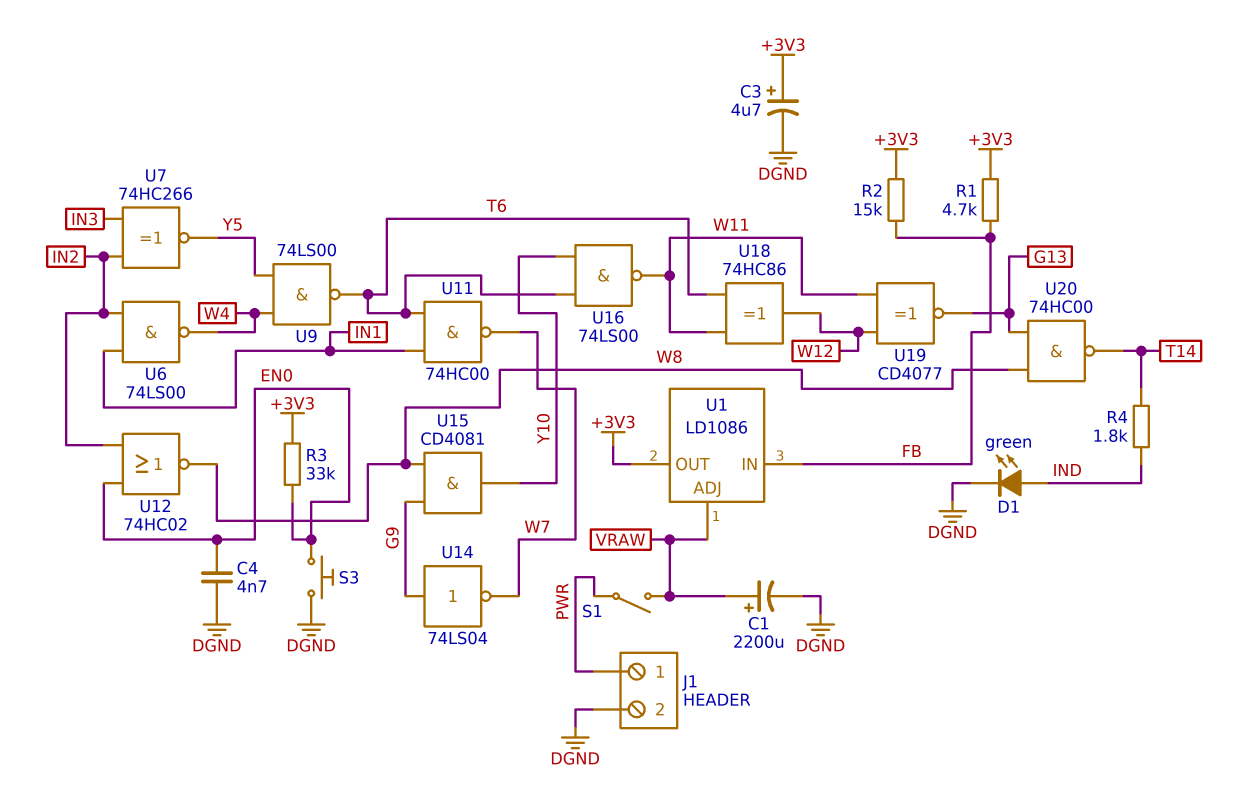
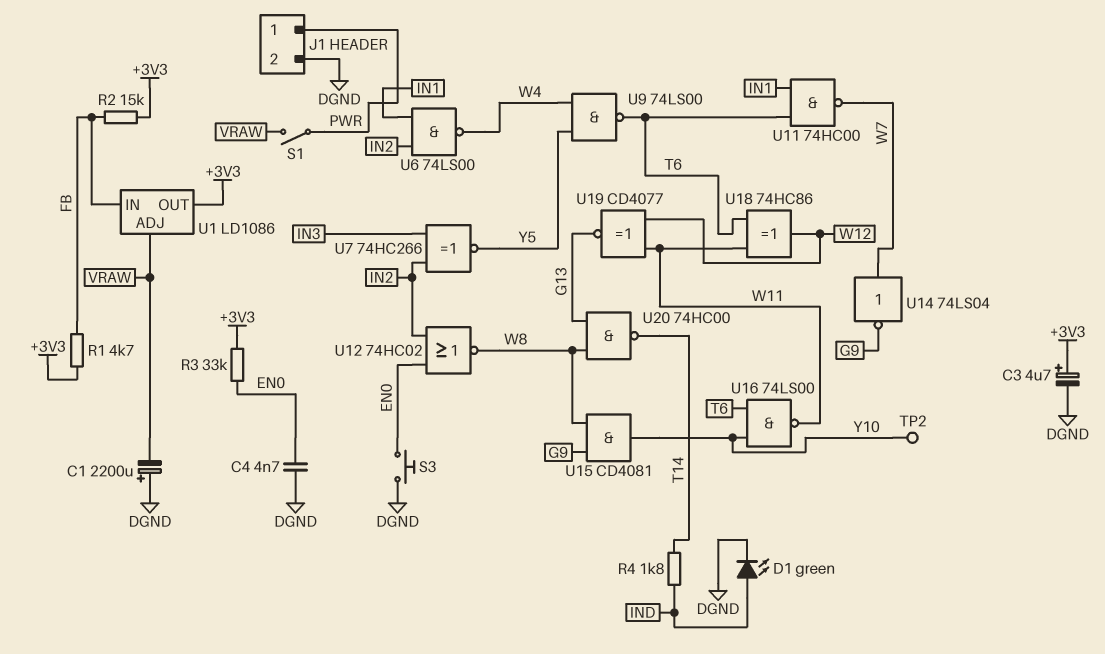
C1: 2200uF (plus VRAW, minus DGND) -> 2200uF (plus DGND, minus VRAW)
TP2: none -> test point (Y10)
U14: NOT 74LS04 (in G9, out W7) -> NOT 74LS04 (in W7, out G9)

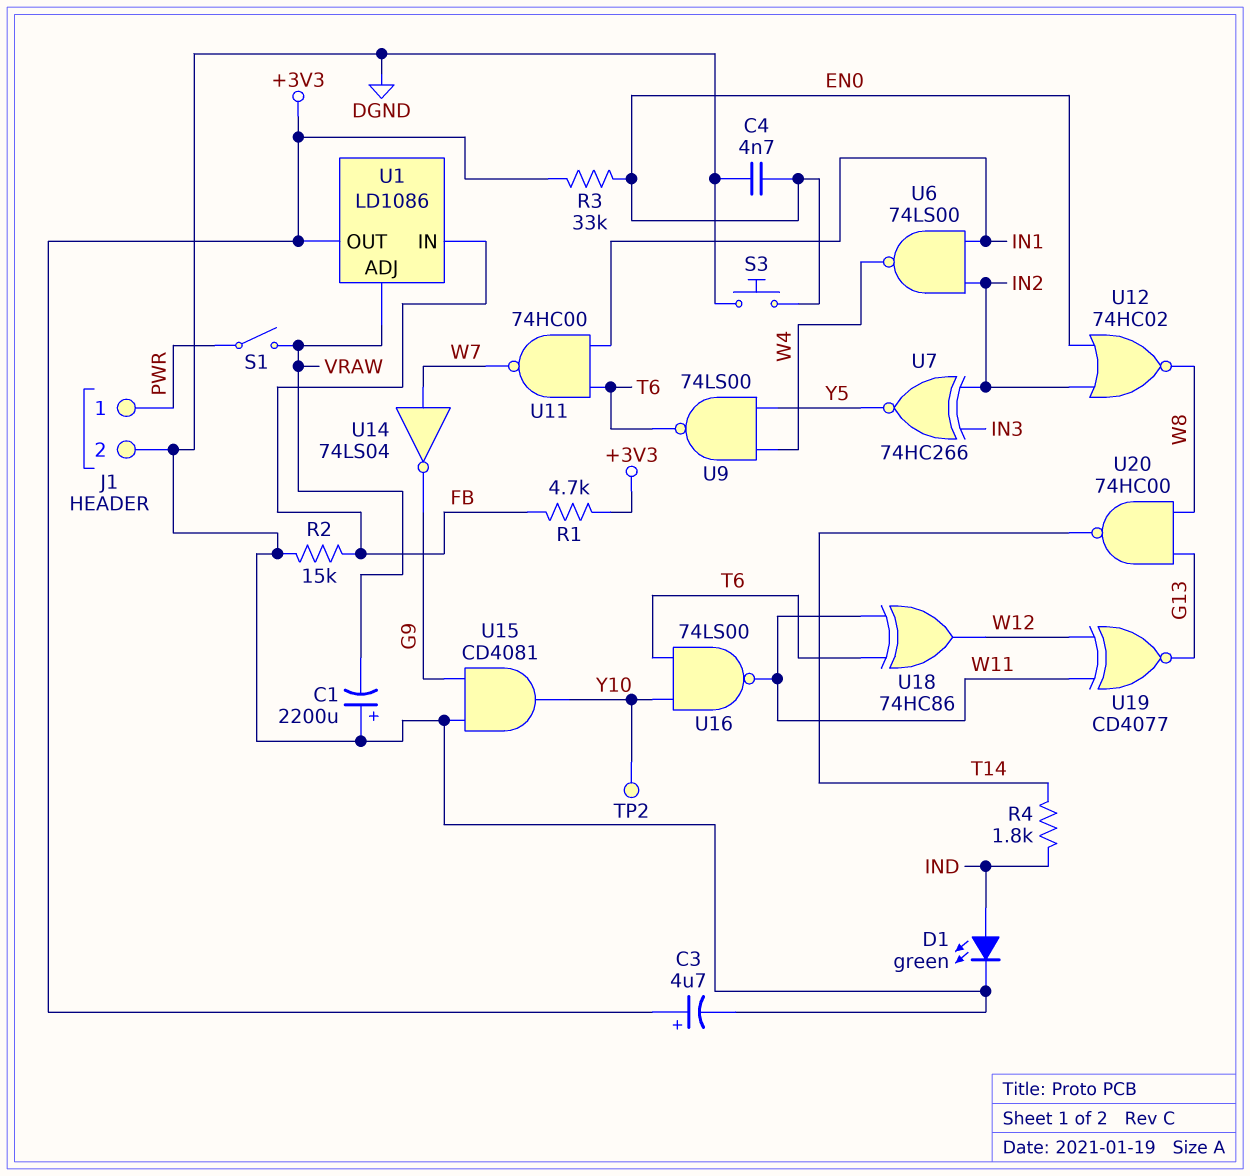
R2: 15k (+3V3, FB) -> 15k (DGND, FB)
U15: AND CD4081 (in G9, in W8, out Y10) -> AND CD4081 (in DGND, in G9, out Y10)

